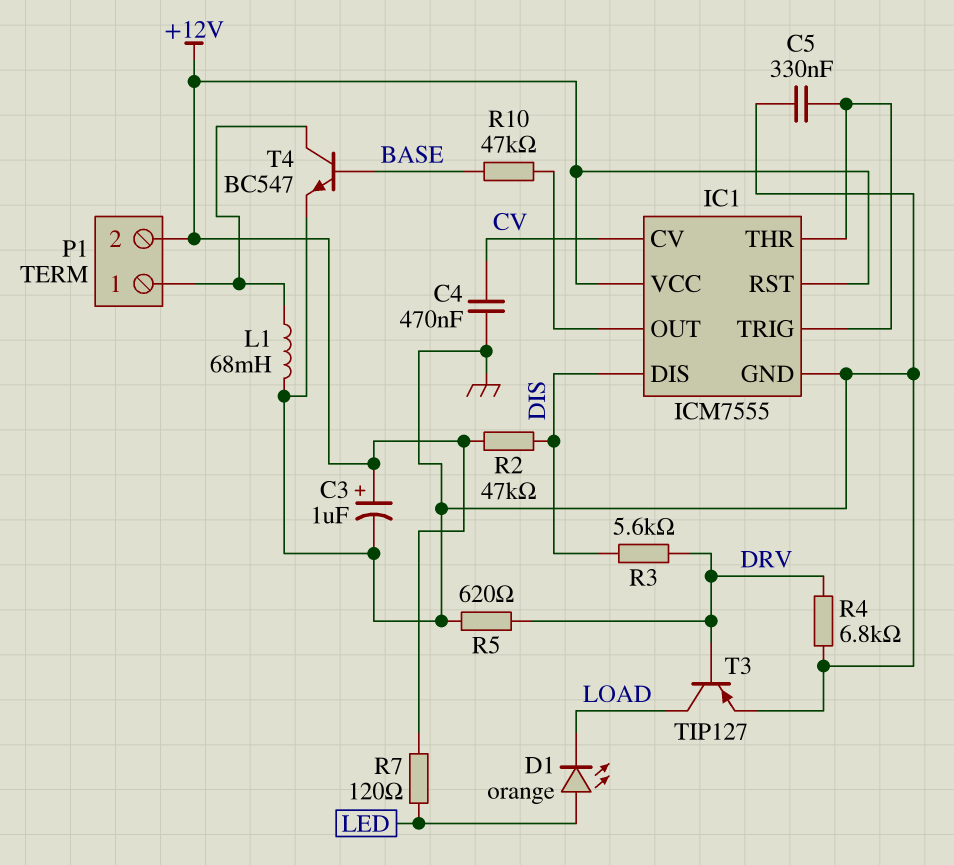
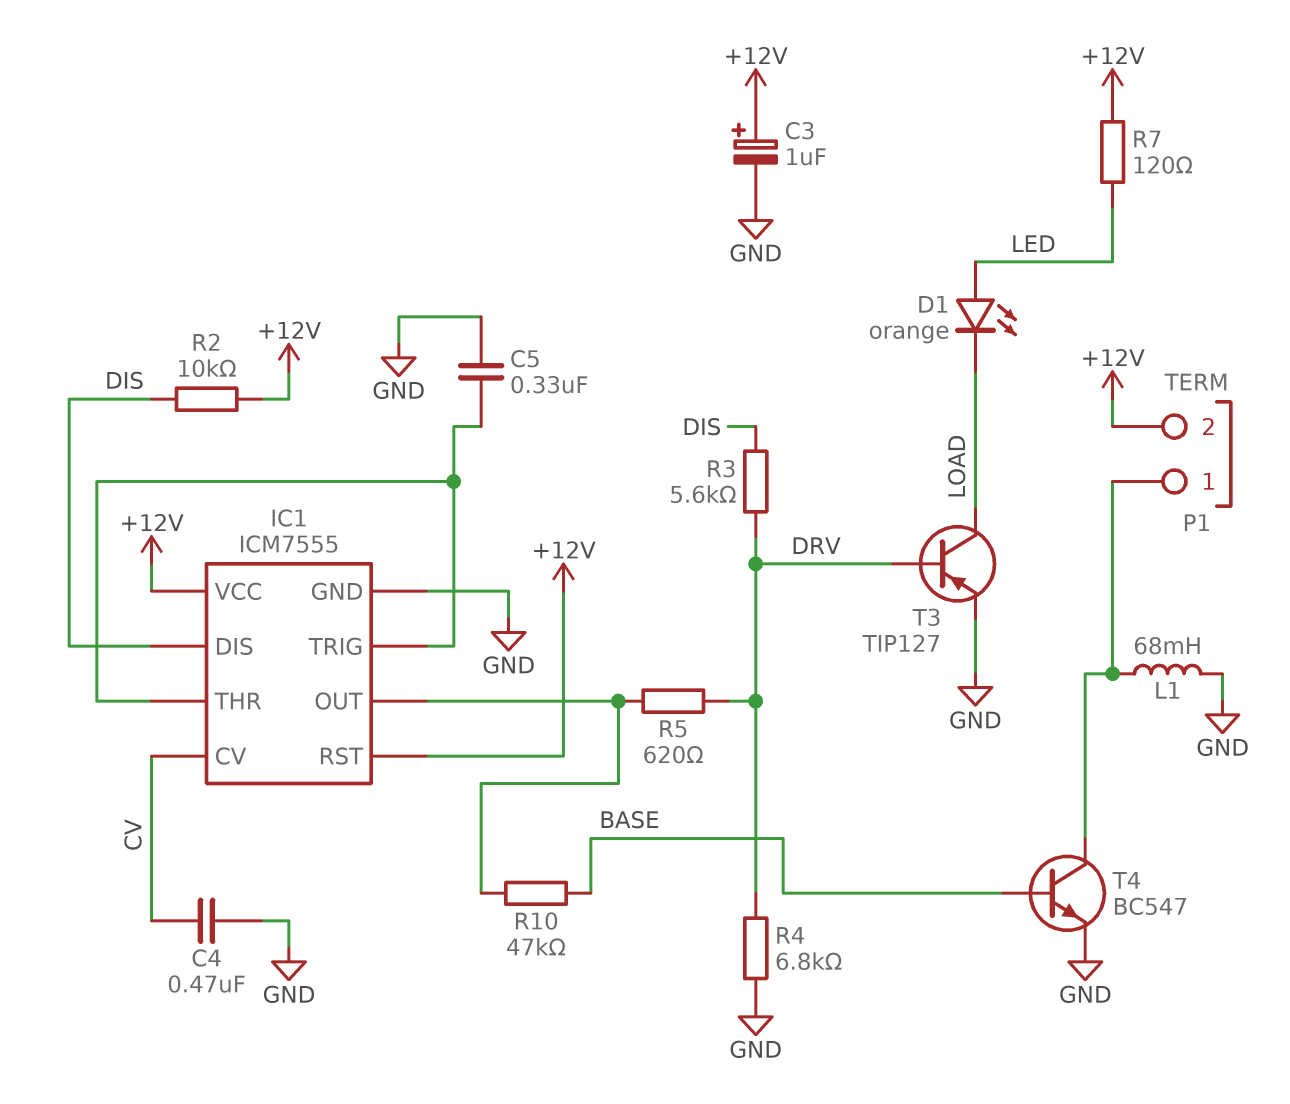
R2: 47k (+12V, DIS) -> 10k (+12V, DIS)
R5: 620 (DRV, GND) -> 620 (DRV, IC1/OUT)

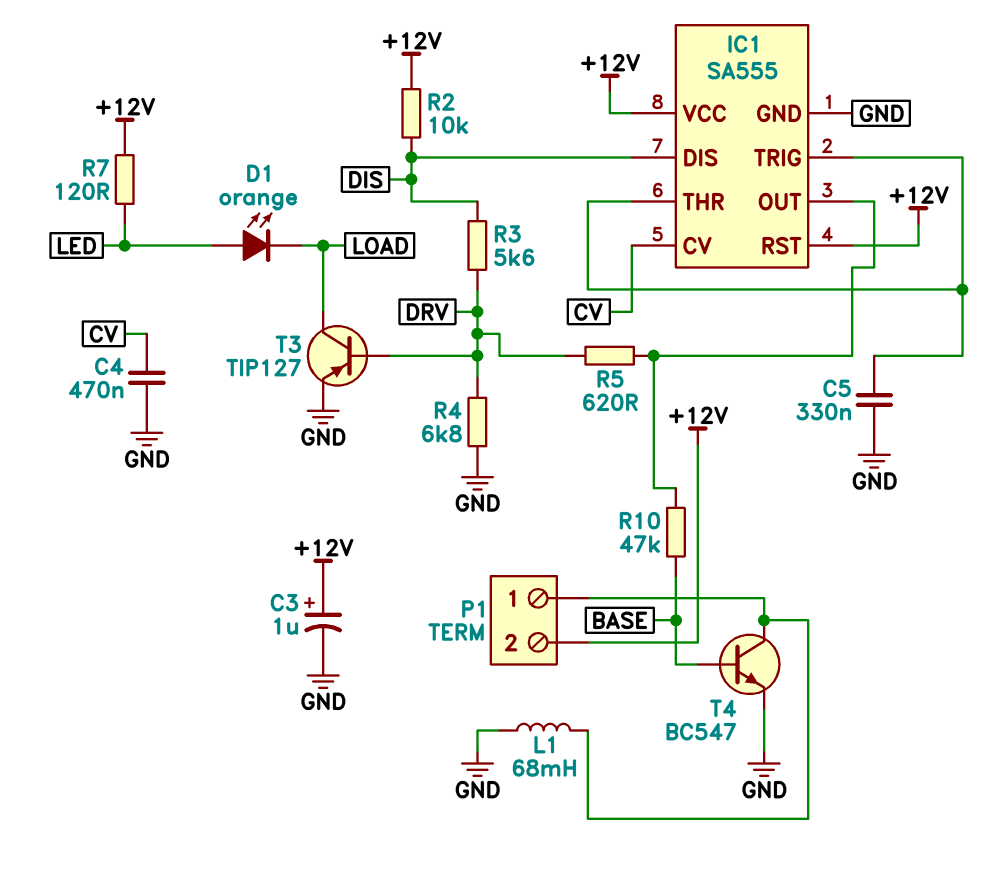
IC1: ICM7555 -> SA555

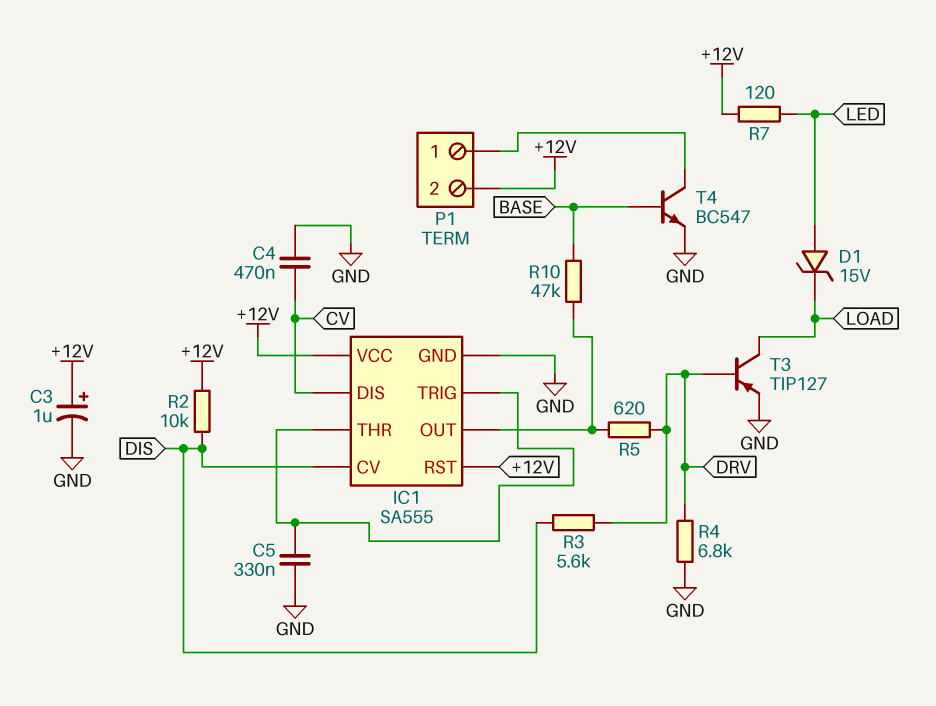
D1: LED orange (A LED, K LOAD) -> zener 15V (A LED, K LOAD)
IC1 pin CV: CV -> DIS
IC1 pin DIS: DIS -> CV
L1: 68mH (GND, P1/1) -> none

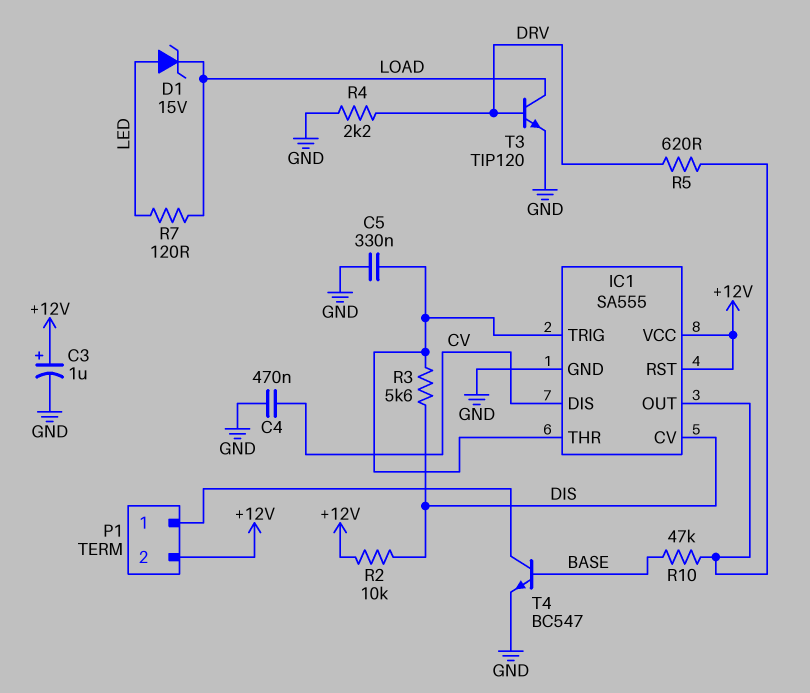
R3: 5.6k (DIS, DRV) -> 5.6k (DIS, IC1/THR)
R4: 6.8k (DRV, GND) -> 2.2k (DRV, GND)
R7: 120 (+12V, LED) -> 120 (LED, LOAD)
T3: PNP TIP127 (B DRV, C LOAD, E GND) -> NPN TIP120 (B DRV, C LOAD, E GND)

